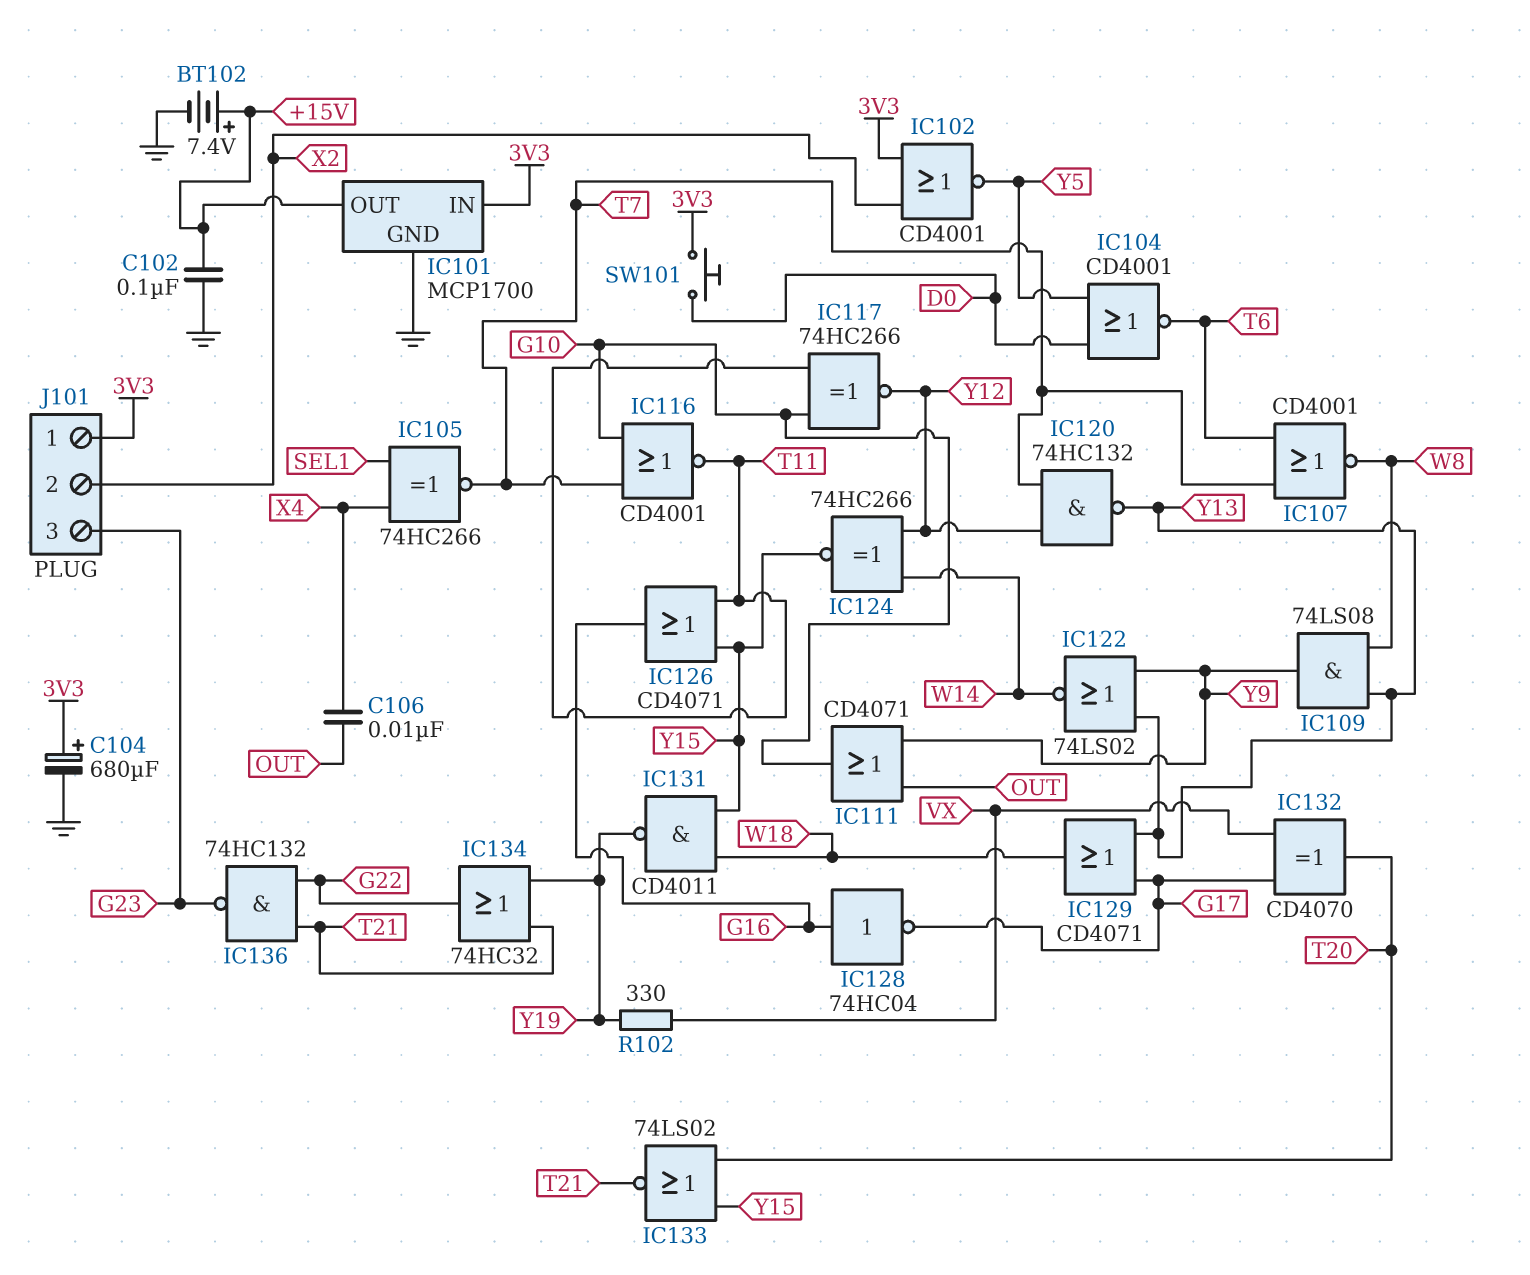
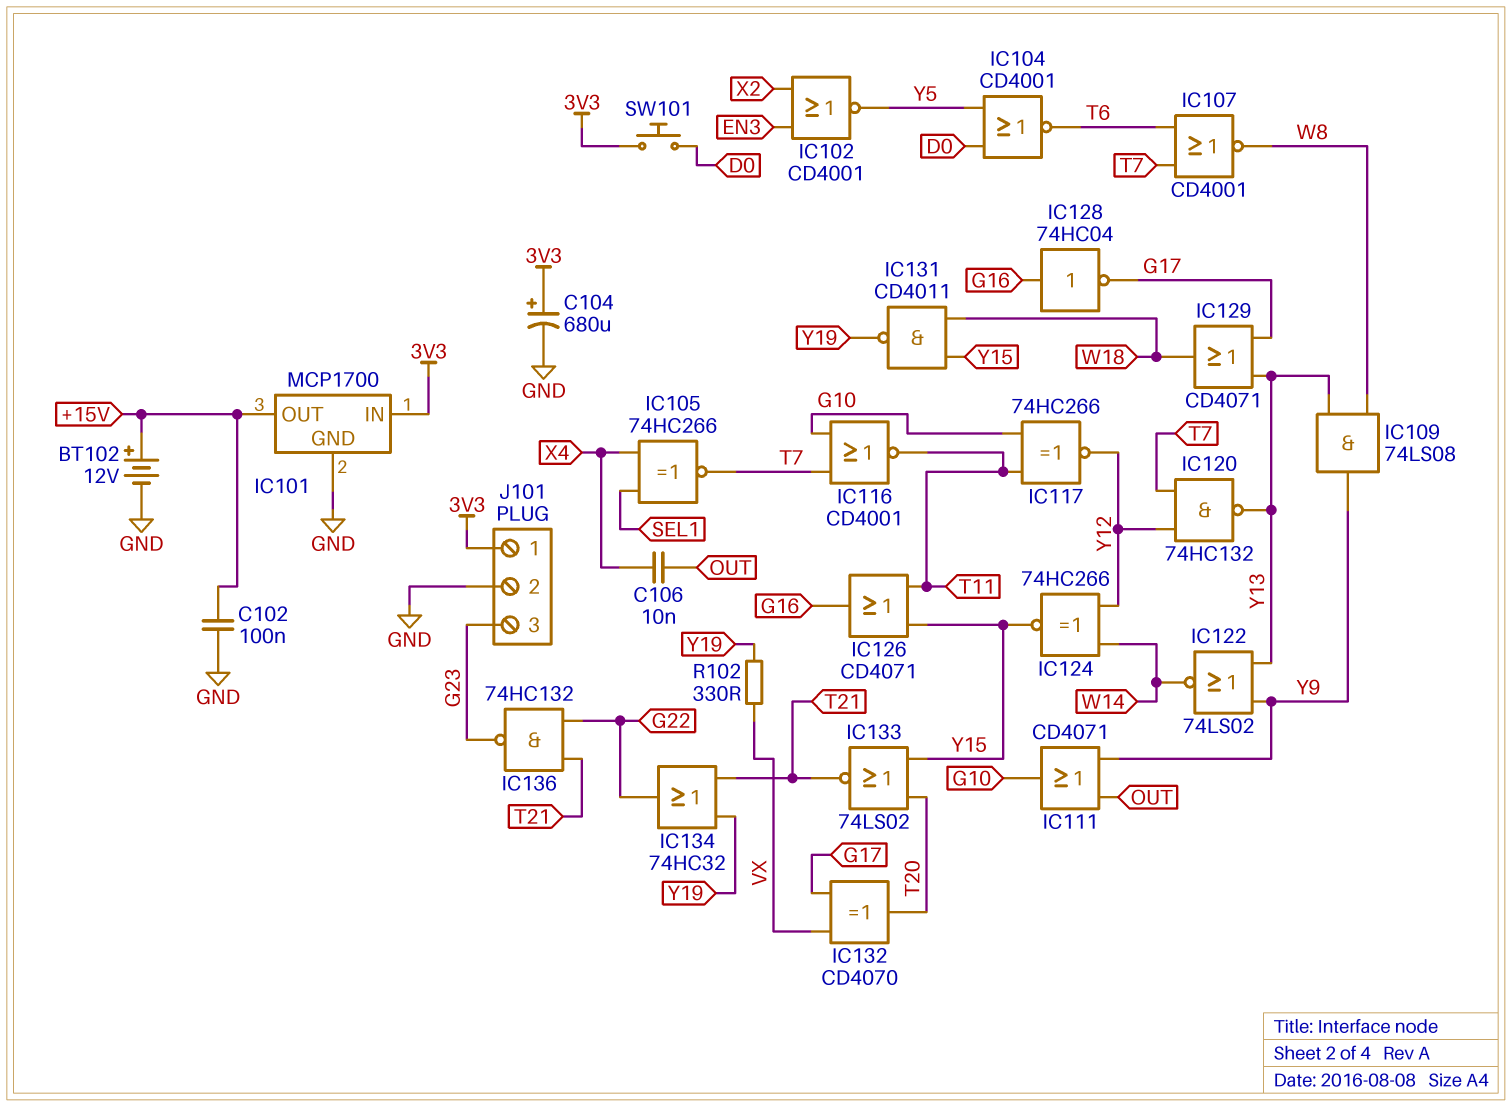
BT102: 7.4V (plus +15V, minus GND) -> 12V (plus +15V, minus GND)
IC102: NOR CD4001 (in 3V3, in X2, out Y5) -> NOR CD4001 (in EN3, in X2, out Y5)
J101 pin 2: X2 -> GND

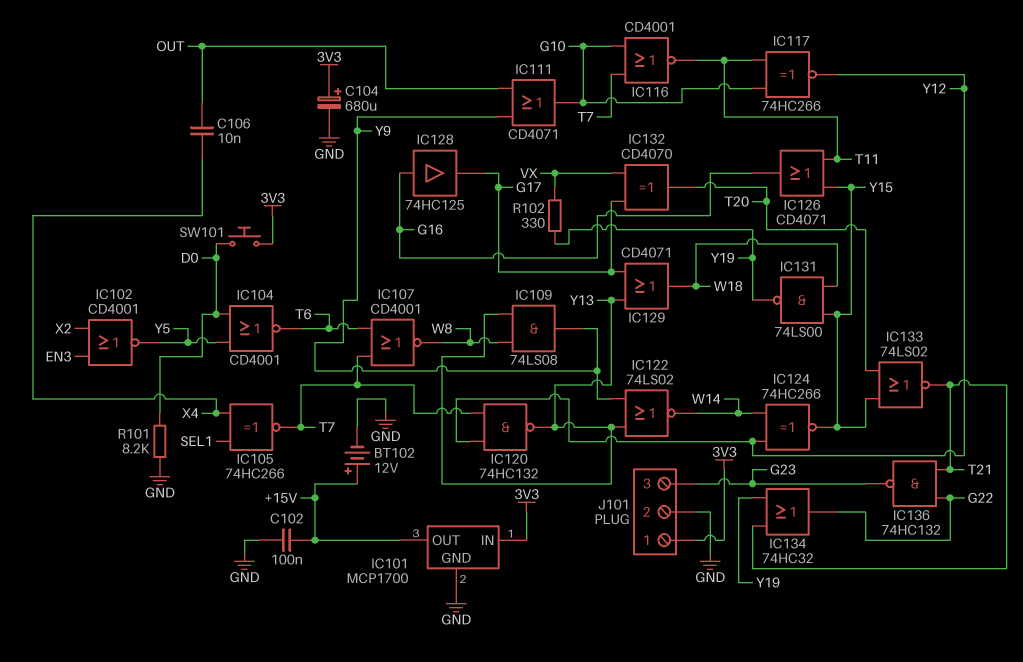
IC128: NOT 74HC04 (in G16, out G17) -> buffer 74HC125 (in G16, out G17)
IC131: NAND CD4011 (in W18, in Y15, out Y19) -> NAND 74LS00 (in W18, in Y15, out Y19)
R101: none -> 8.2k (D0, GND)

